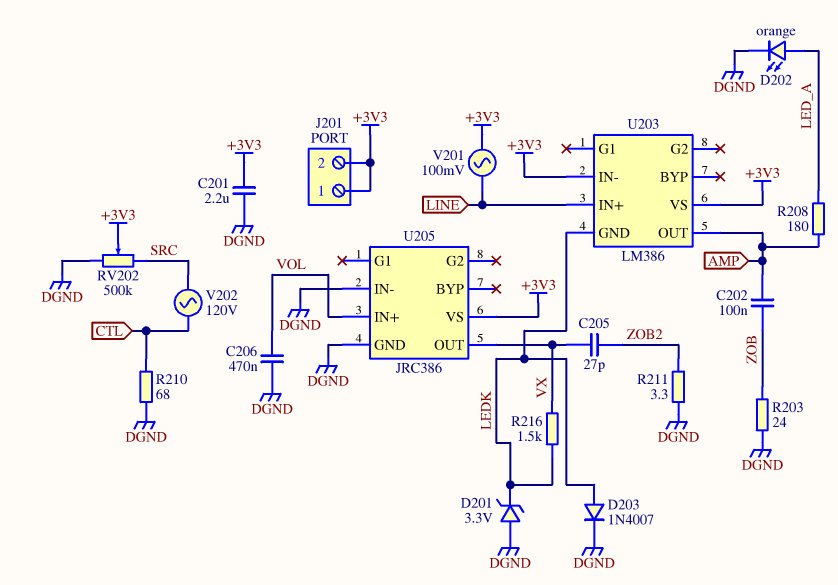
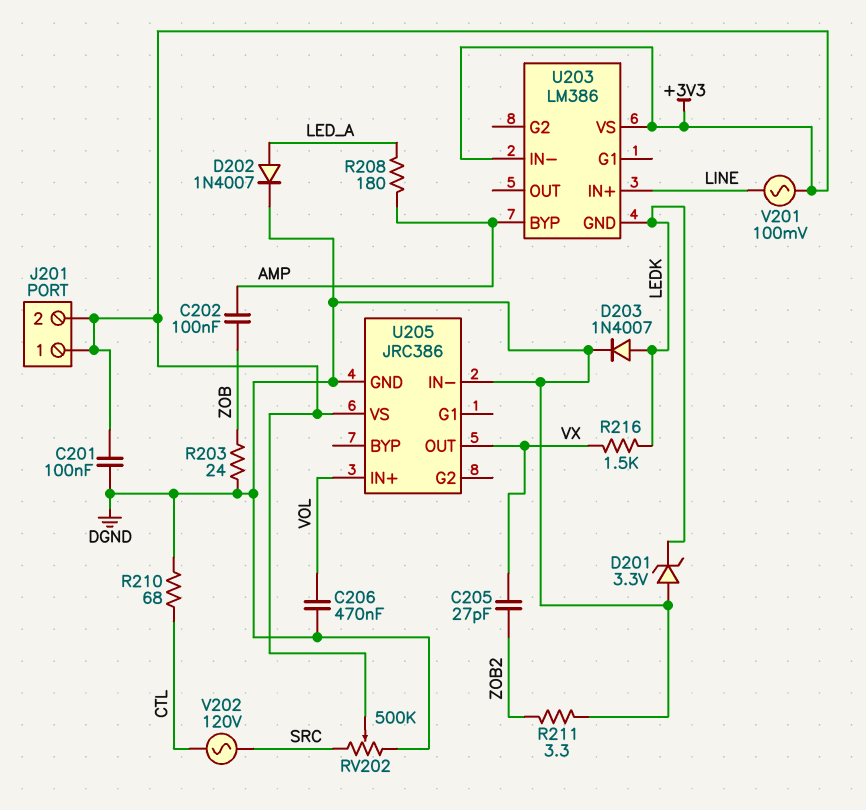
C201: 2.2uF (+3V3, DGND) -> 100nF (+3V3, DGND)
D202: LED orange (A LED_A, K DGND) -> diode 1N4007 (A LED_A, K DGND)
U203 pin BYP: none -> AMP
U203 pin OUT: AMP -> none

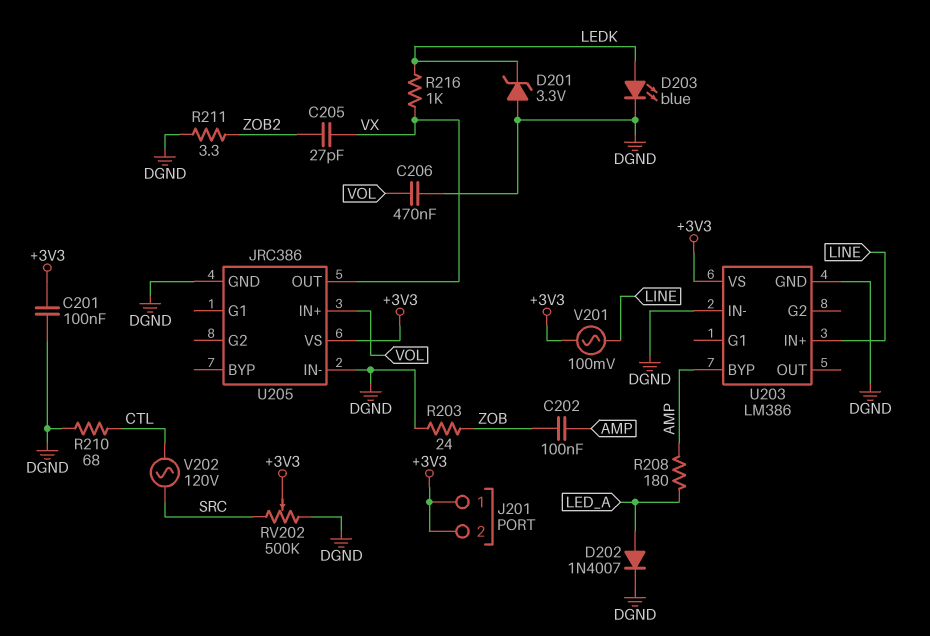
D203: diode 1N4007 (A LEDK, K DGND) -> LED blue (A LEDK, K DGND)
R216: 1.5k (LEDK, VX) -> 1k (LEDK, VX)
U203 pin GND: LEDK -> DGND
U203 pin IN-: +3V3 -> DGND

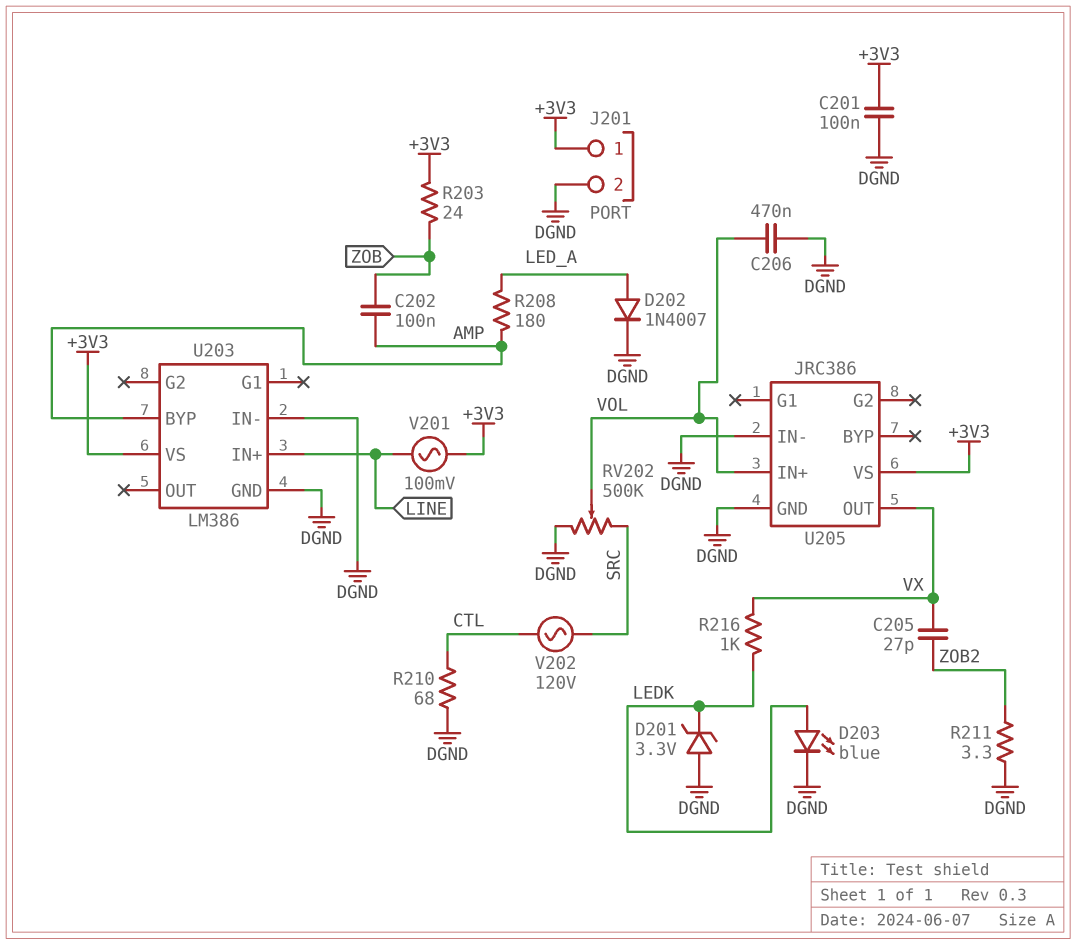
J201 pin 2: +3V3 -> DGND
R203: 24 (DGND, ZOB) -> 24 (+3V3, ZOB)
RV202: 500k (DGND, SRC, wiper +3V3) -> 500k (DGND, SRC, wiper VOL)

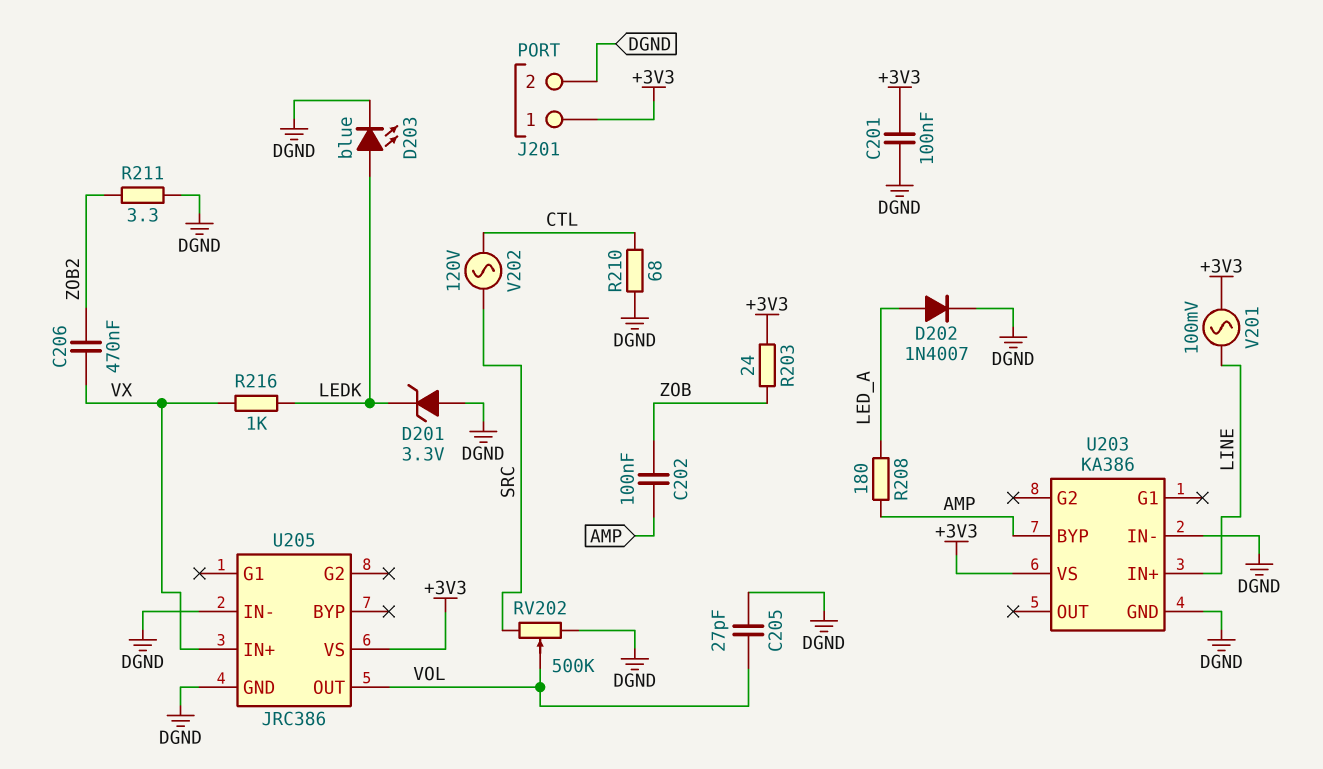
C205: 27pF (VX, ZOB2) -> 27pF (DGND, VOL)
C206: 470nF (DGND, VOL) -> 470nF (VX, ZOB2)
U203: LM386 -> KA386
U205 pin IN+: VOL -> VX
U205 pin OUT: VX -> VOL

